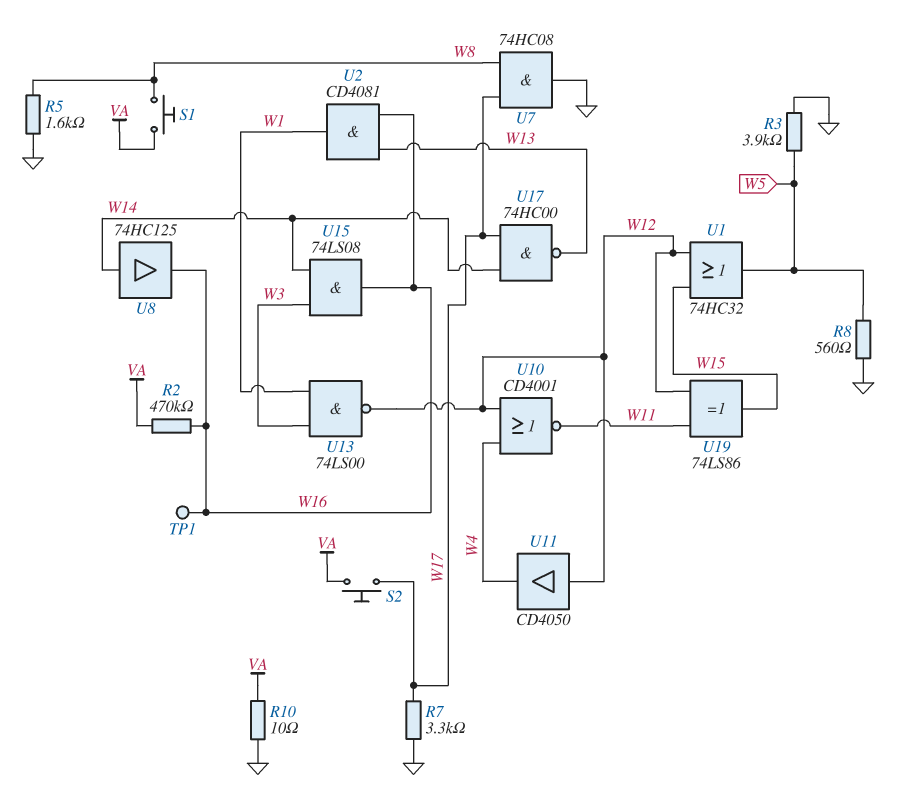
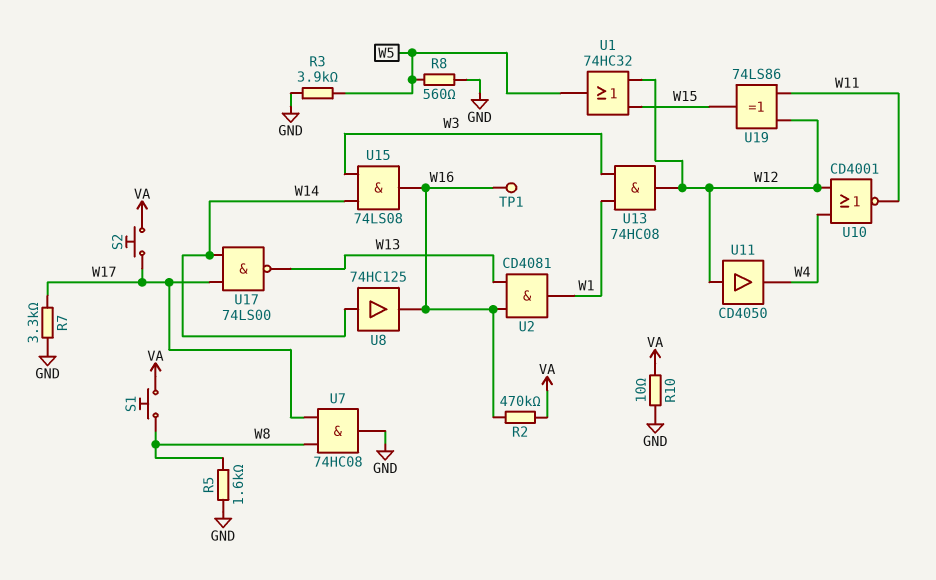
U13: NAND 74LS00 (in W1, in W3, out W12) -> AND 74HC08 (in W1, in W3, out W12)
U17: NAND 74HC00 (in W14, in W17, out W13) -> NAND 74LS00 (in W14, in W17, out W13)

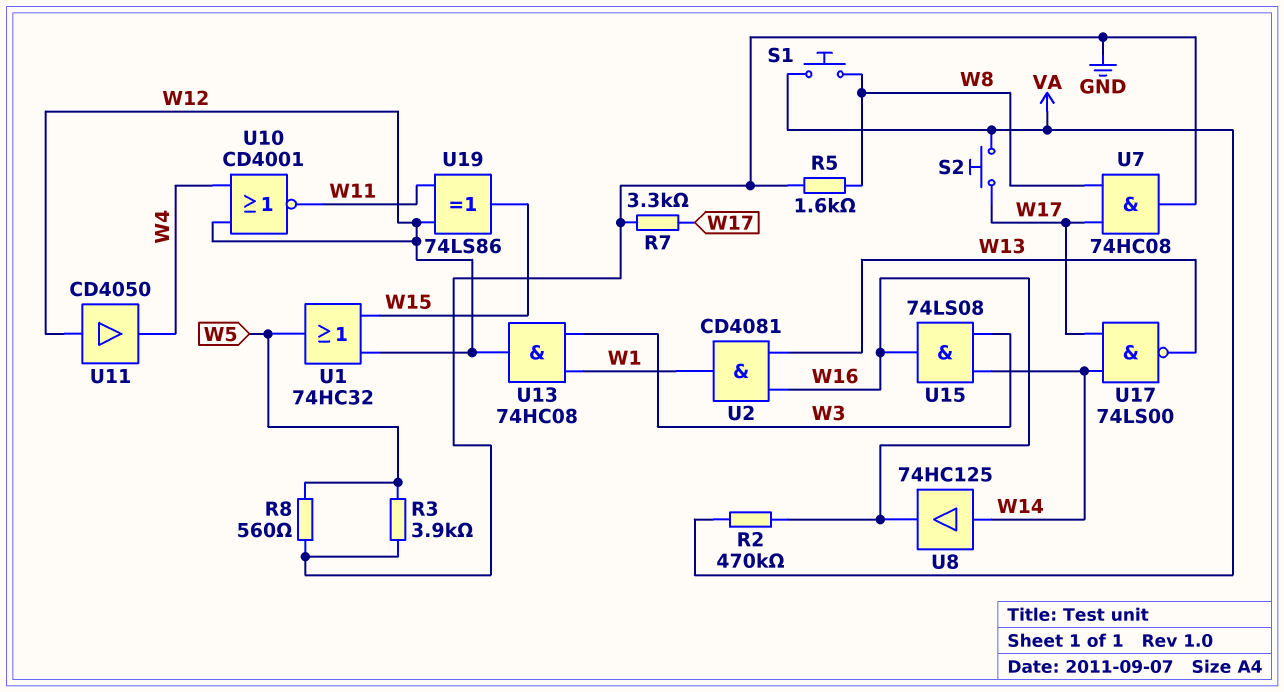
R10: 10 (GND, VA) -> none
TP1: test point (W16) -> none

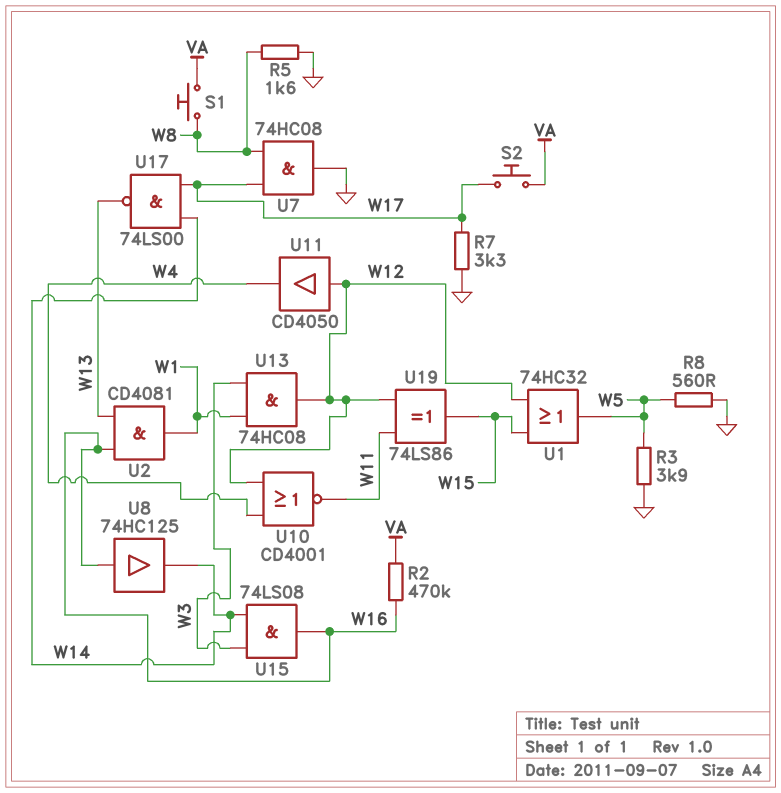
U8: buffer 74HC125 (in W14, out W16) -> buffer 74HC125 (in W16, out W14)

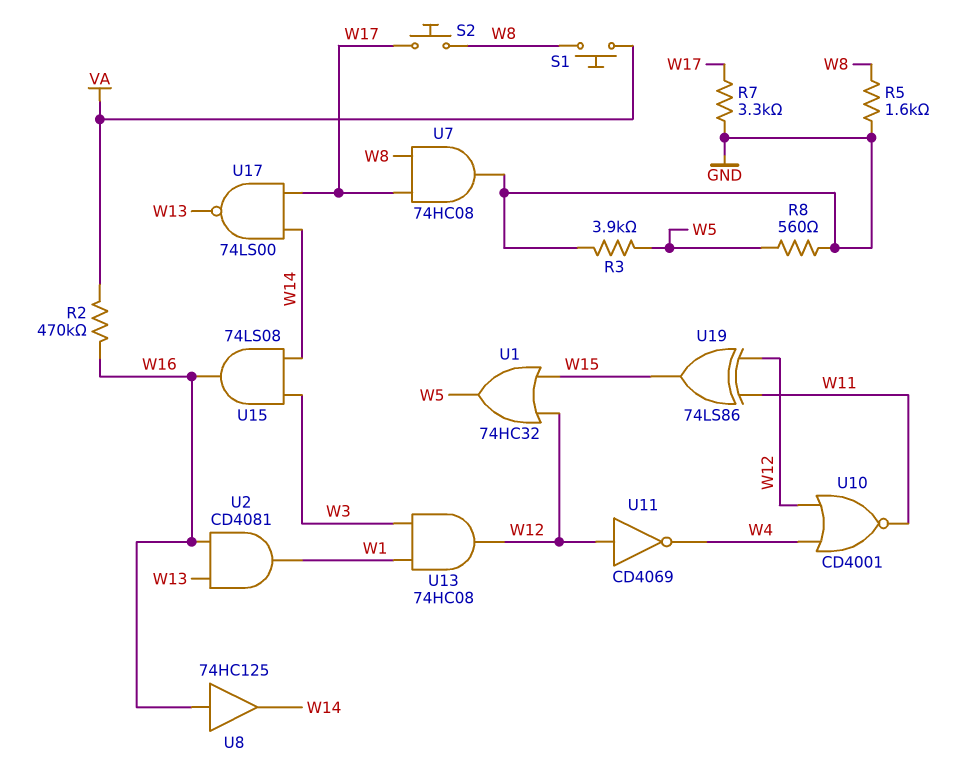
S2: button (VA, W17) -> button (W8, W17)
U11: buffer CD4050 (in W12, out W4) -> NOT CD4069 (in W12, out W4)

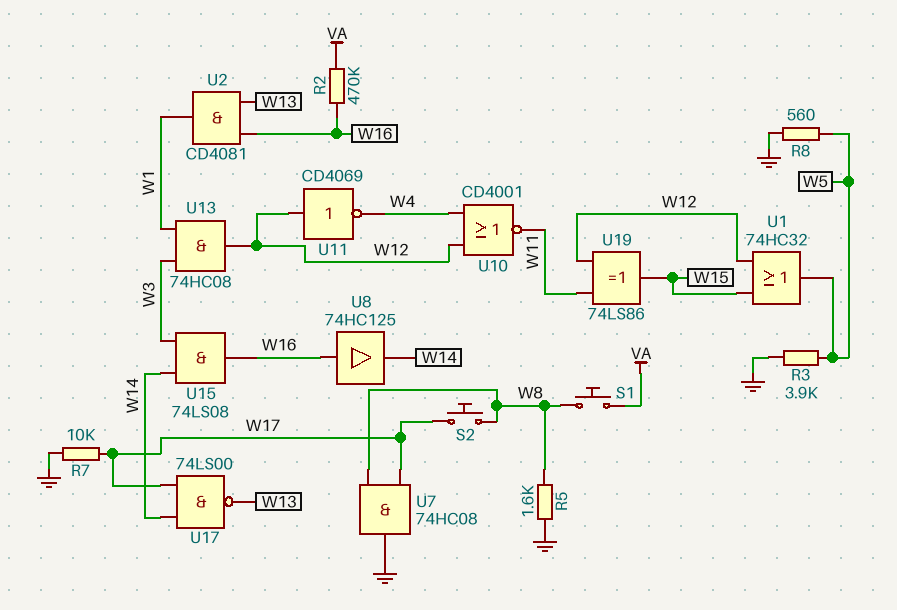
R7: 3.3k (GND, W17) -> 10k (GND, W17)

